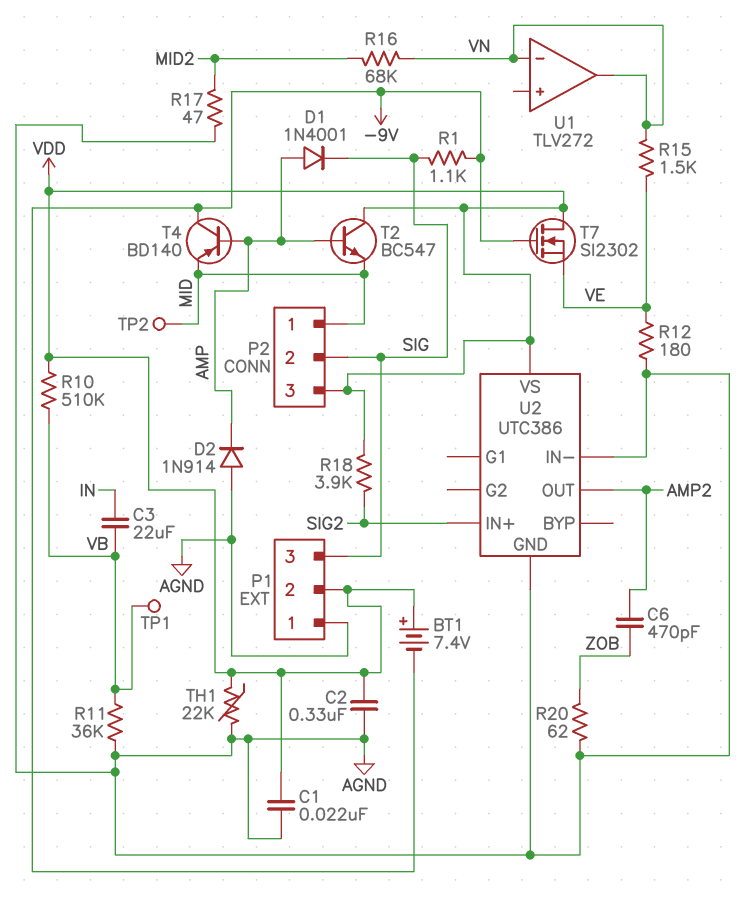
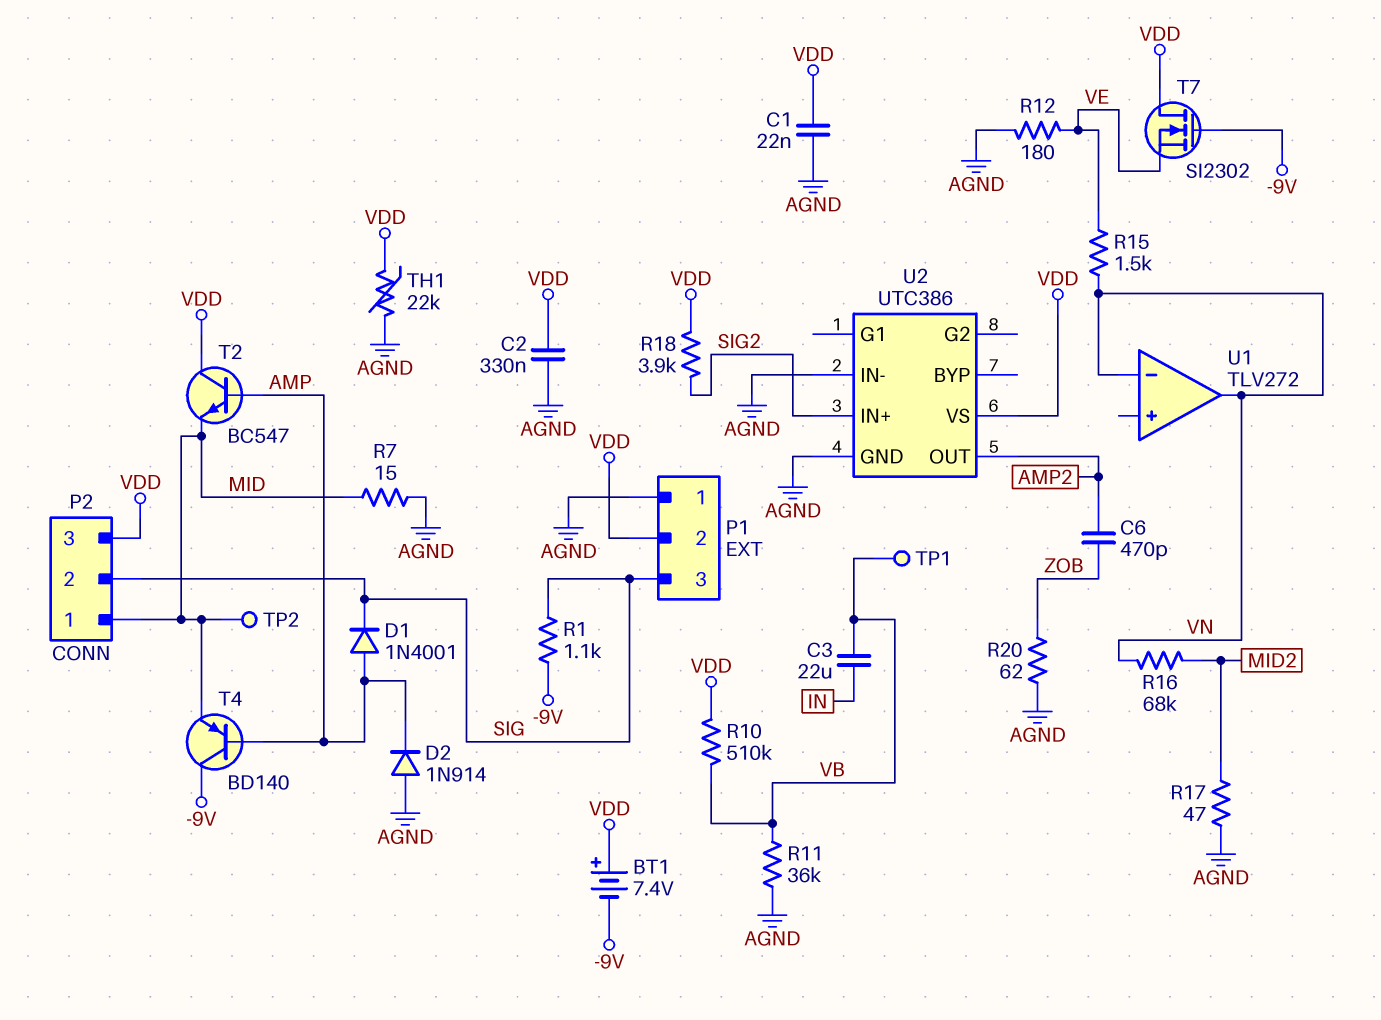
R7: none -> 15 (AGND, MID)

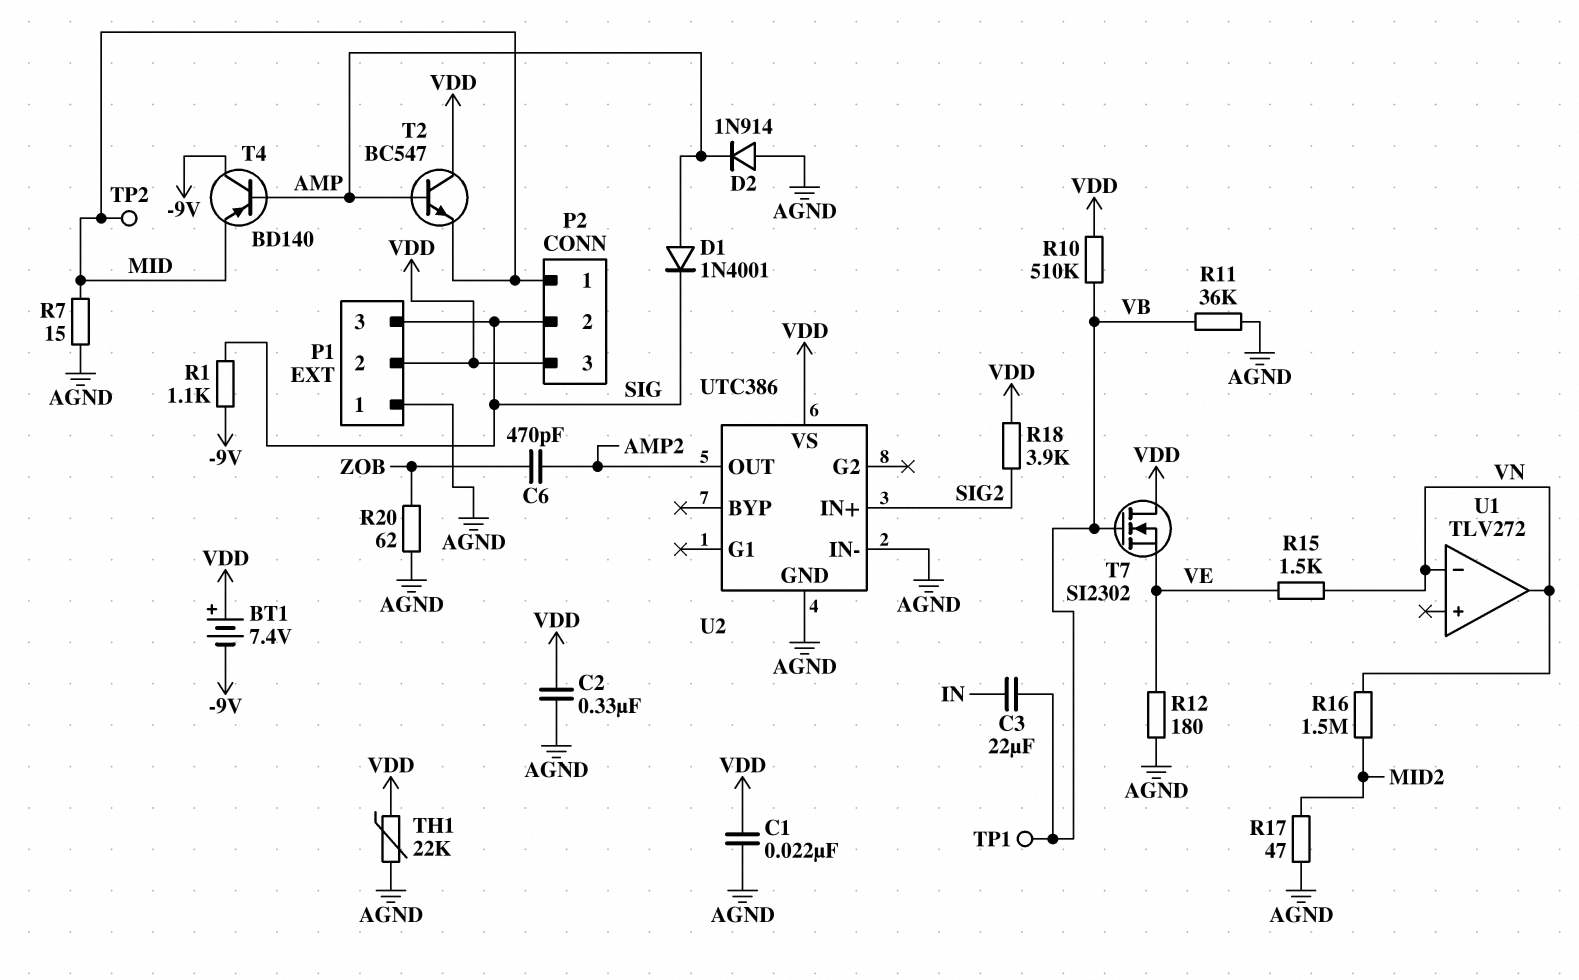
R16: 68k (MID2, VN) -> 1.5M (MID2, VN)
T7: NMOS SI2302 (G -9V, D VDD, S VE) -> NMOS SI2302 (G VB, D VDD, S VE)

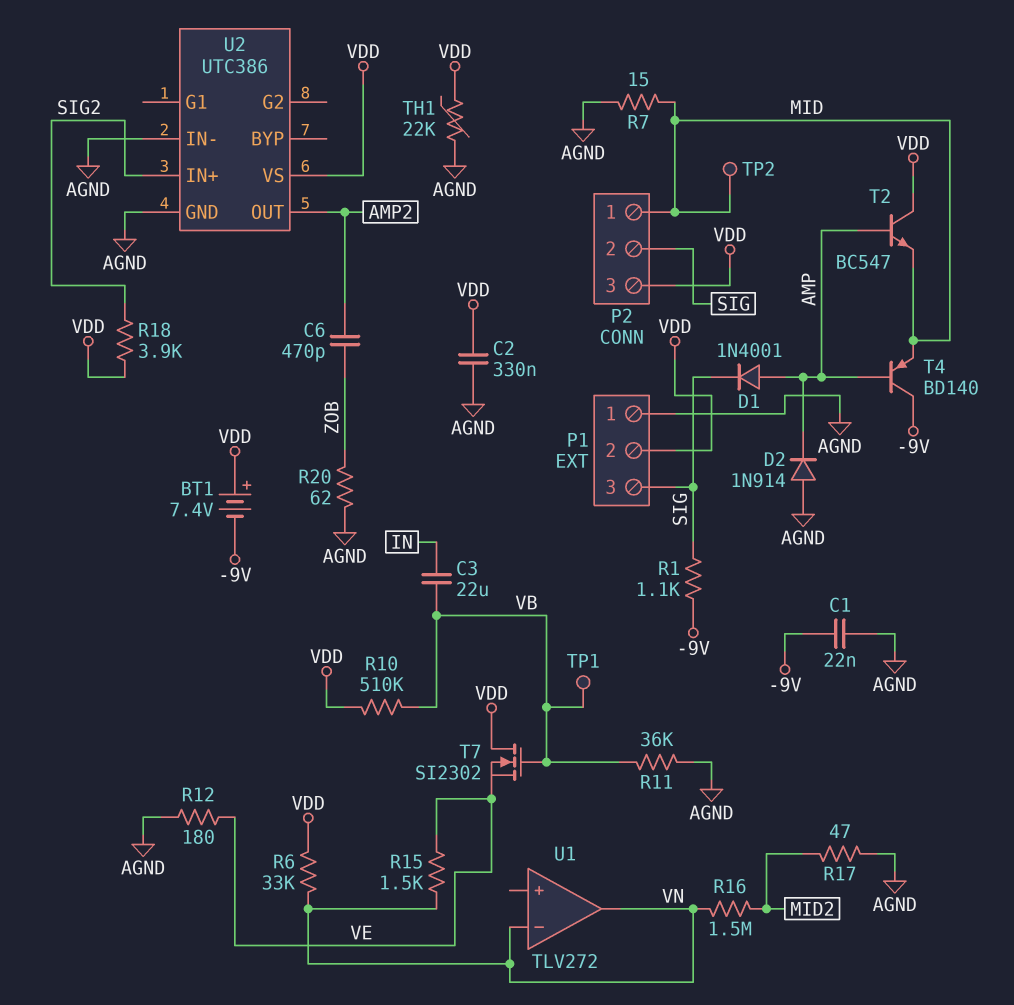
C1: 22nF (AGND, VDD) -> 22nF (-9V, AGND)
R6: none -> 33k (VDD, VN)

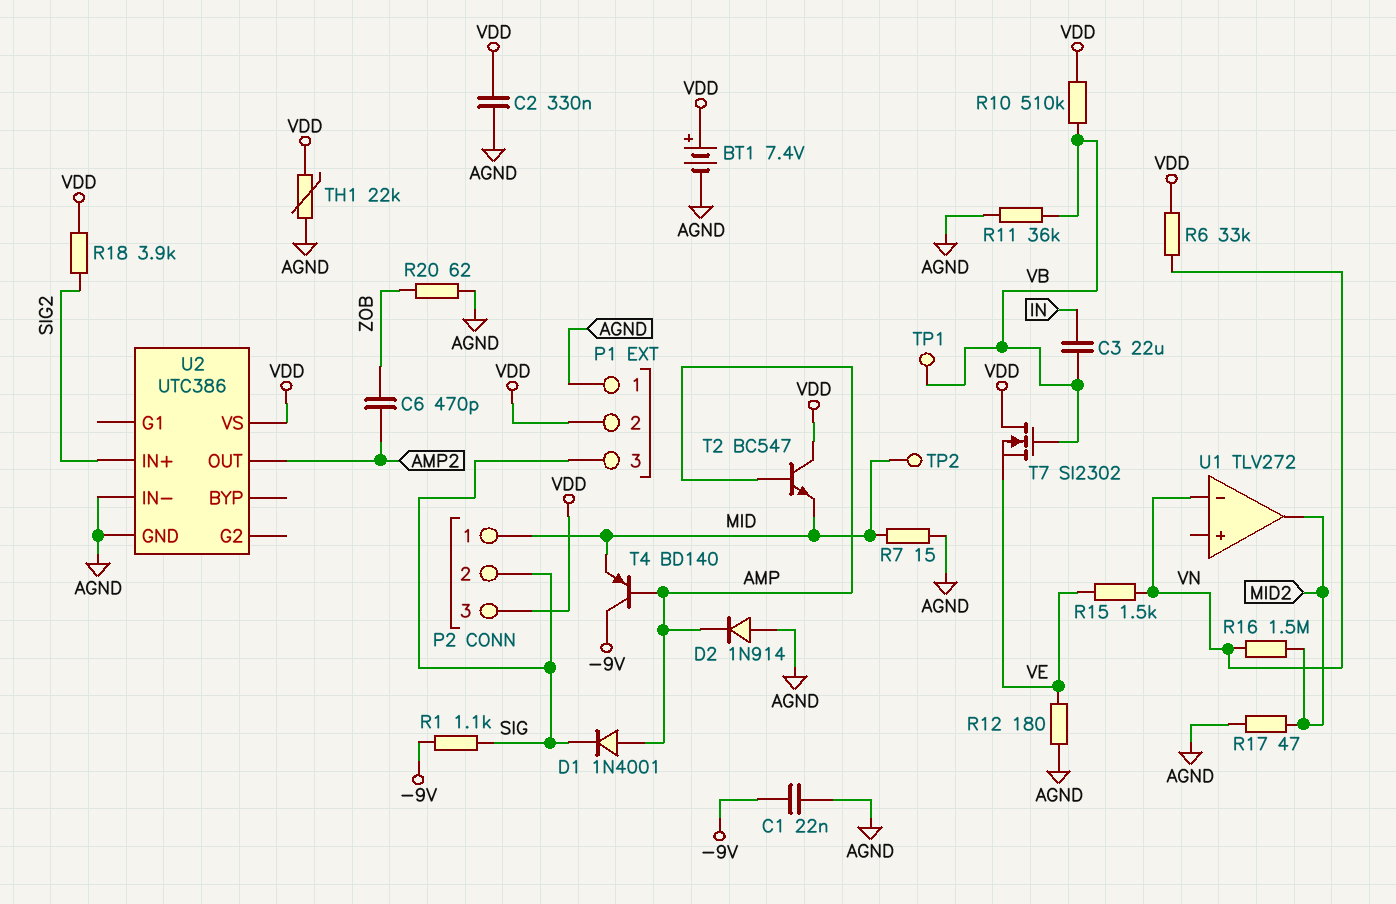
BT1: 7.4V (plus VDD, minus -9V) -> 7.4V (plus VDD, minus AGND)
U1 pin out: VN -> MID2

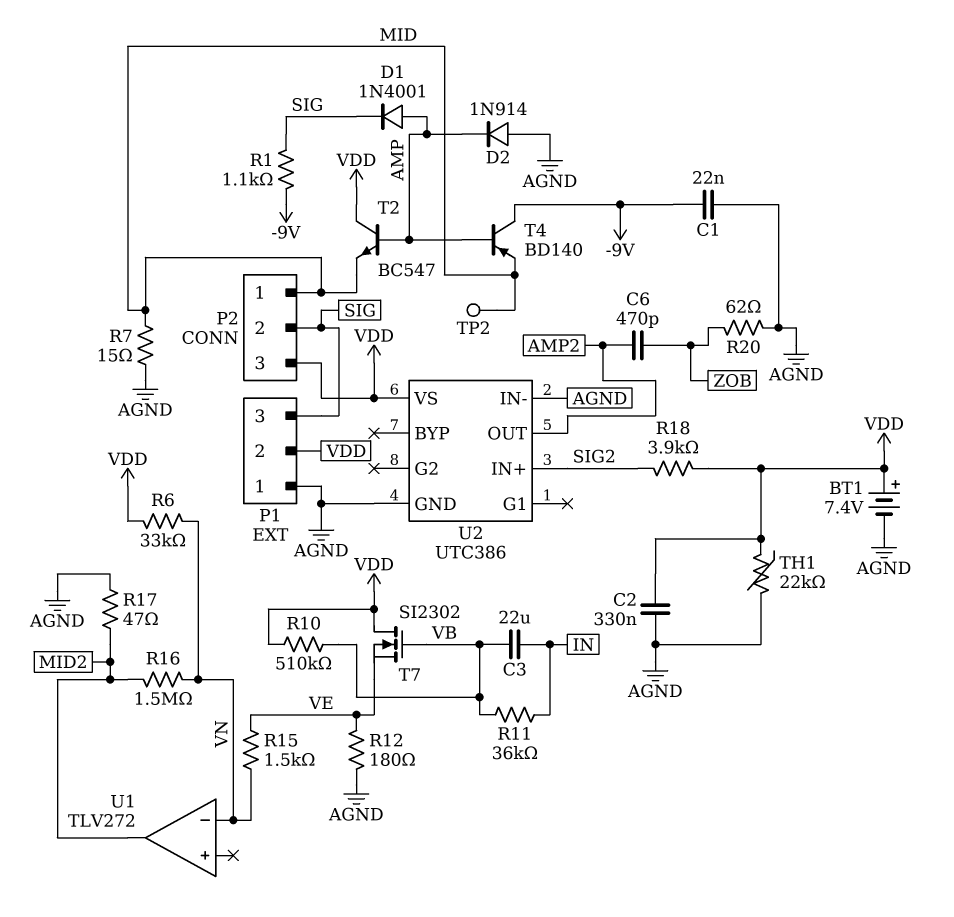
R11: 36k (AGND, VB) -> 36k (IN, VB)
TP1: test point (VB) -> none

